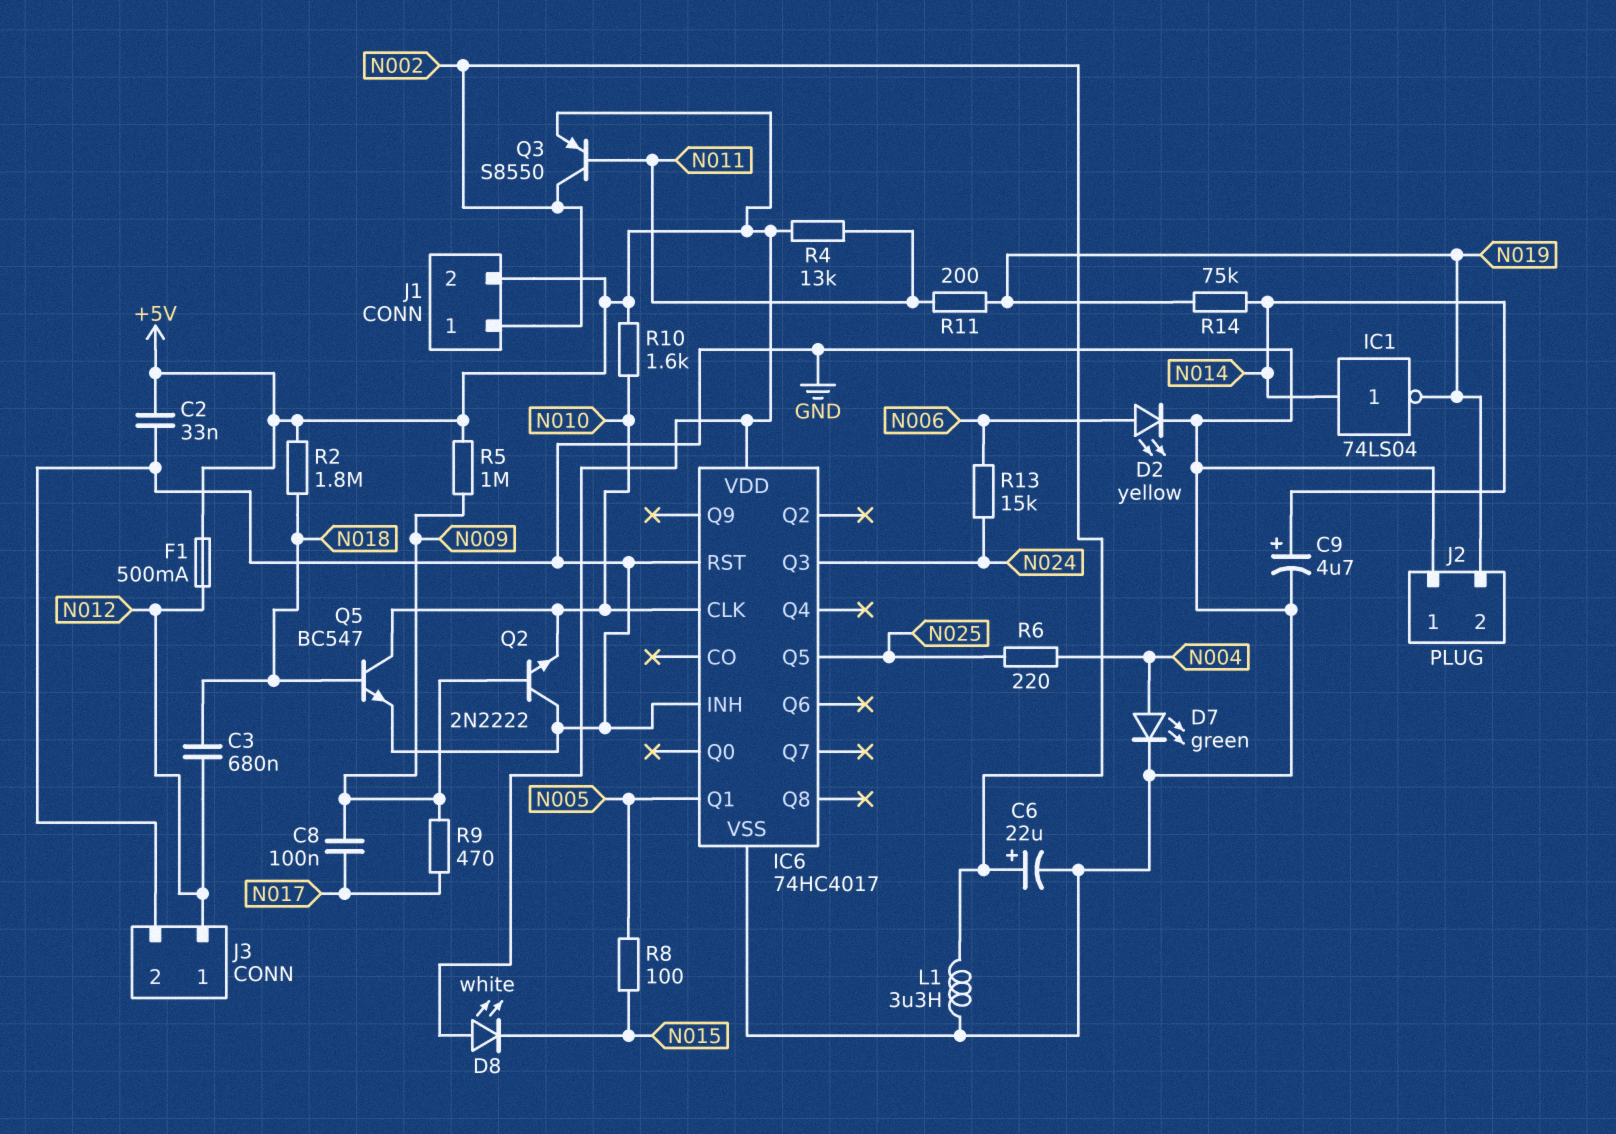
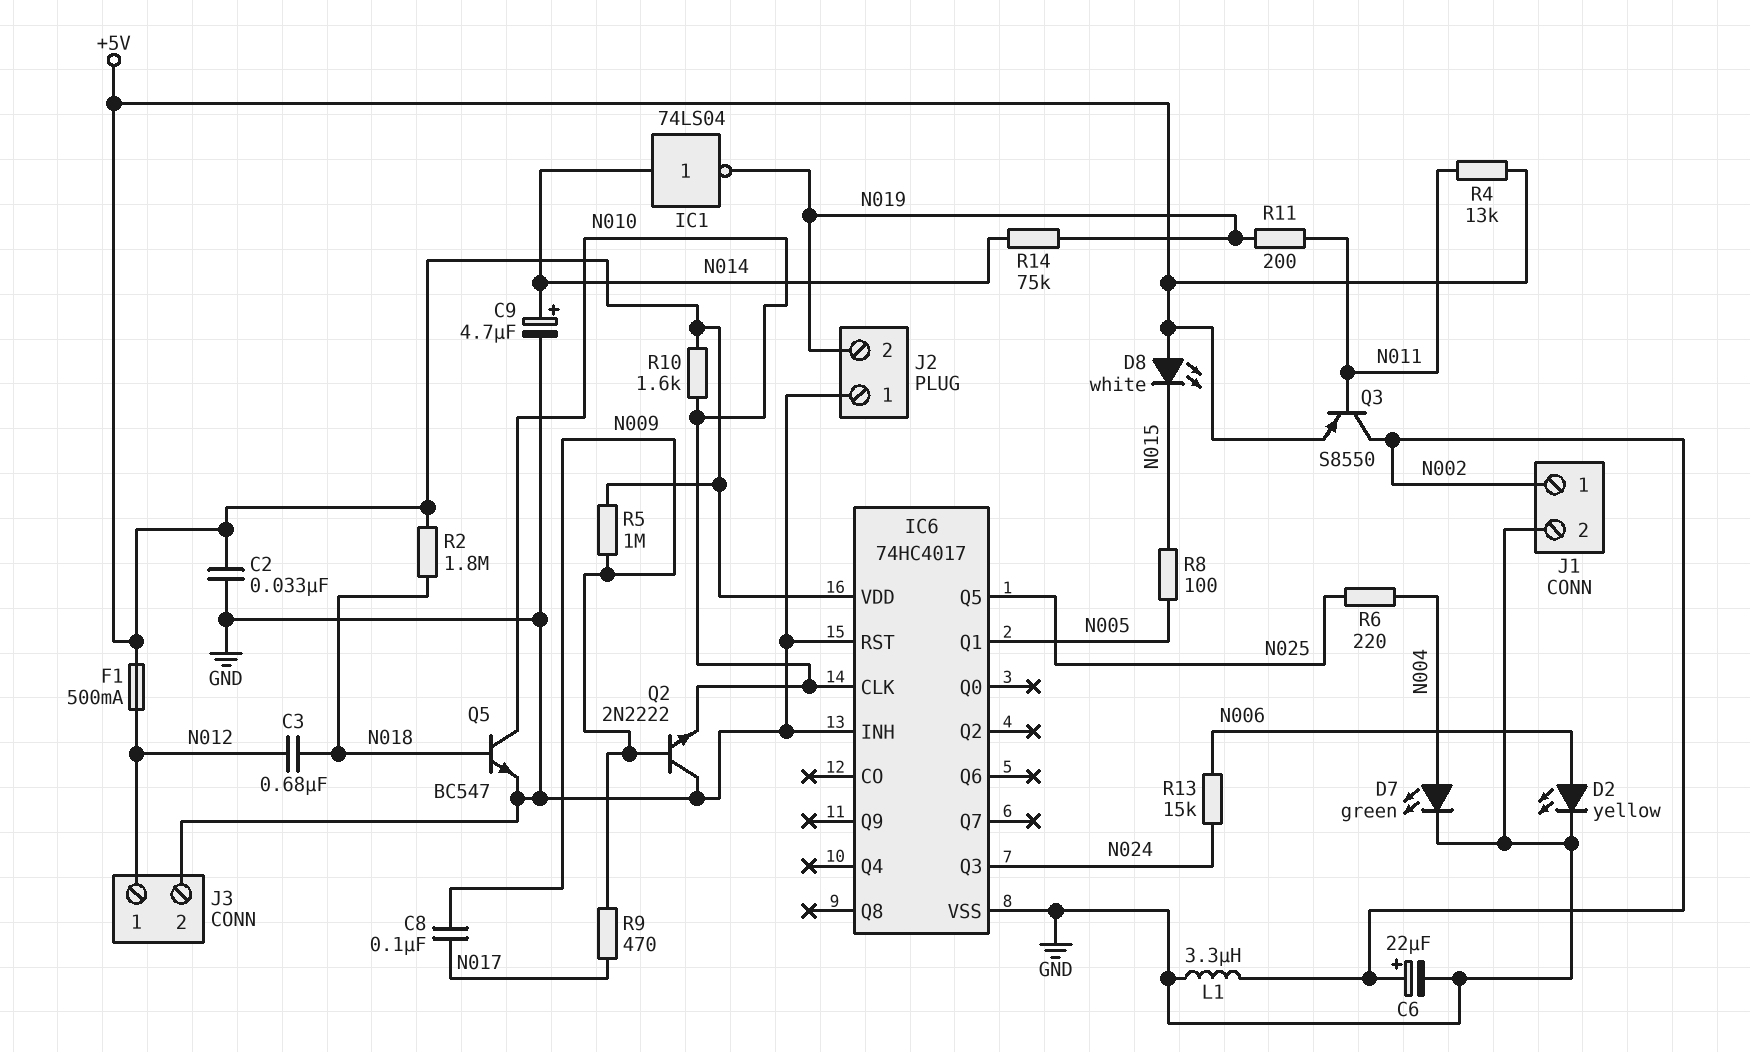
J1 pin 2: +5V -> GND

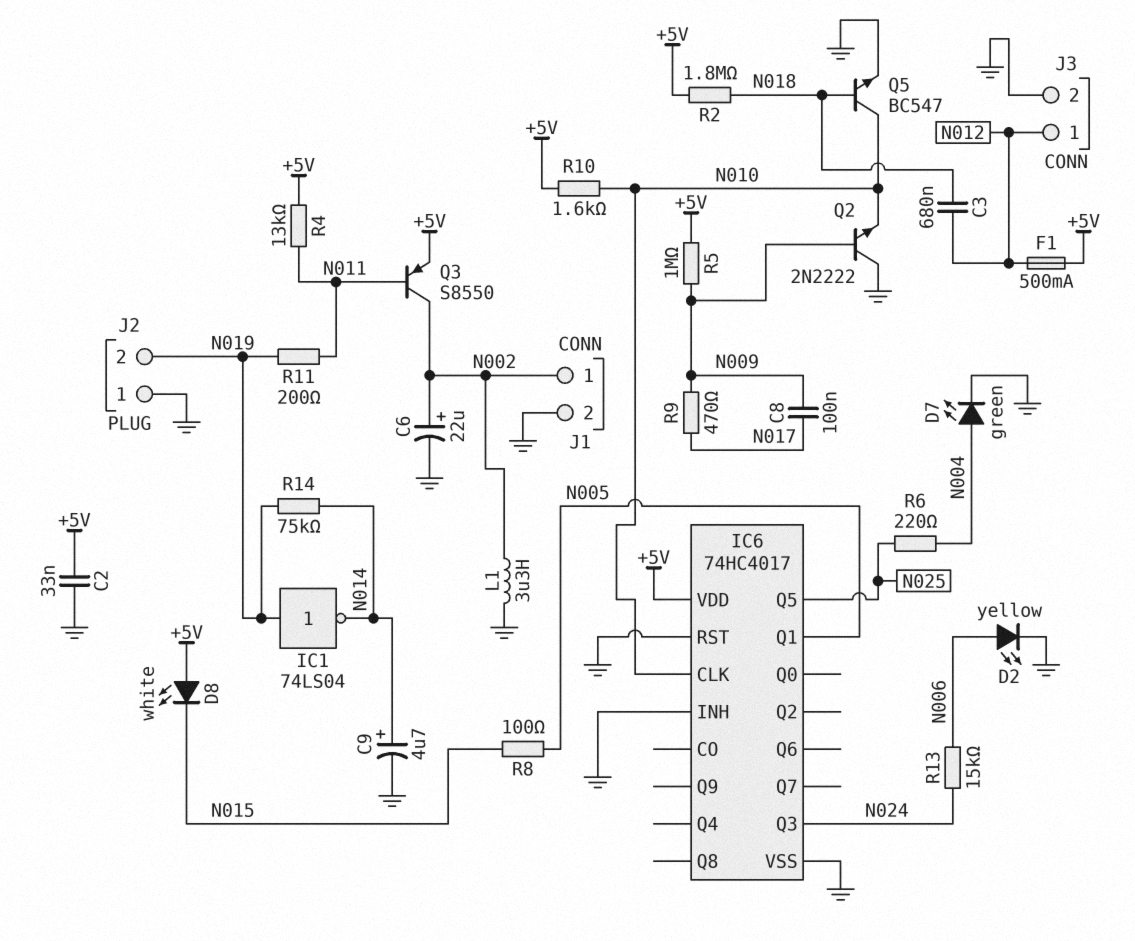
IC1: NOT 74LS04 (in N014, out N019) -> NOT 74LS04 (in N019, out N014)

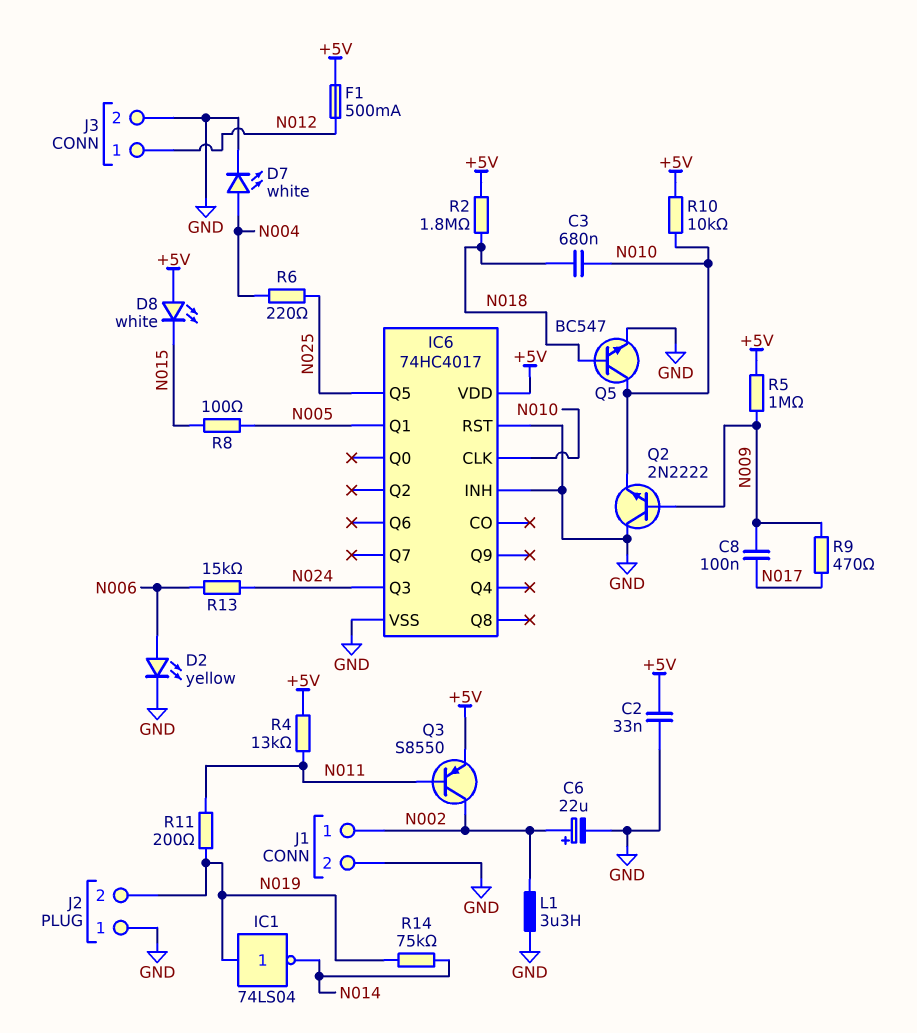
C3: 680nF (N012, N018) -> 680nF (N010, N018)
C9: 4.7uF (plus N014, minus GND) -> none
D7: LED green (A N004, K GND) -> LED white (A N004, K GND)
R10: 1.6k (+5V, N010) -> 10k (+5V, N010)

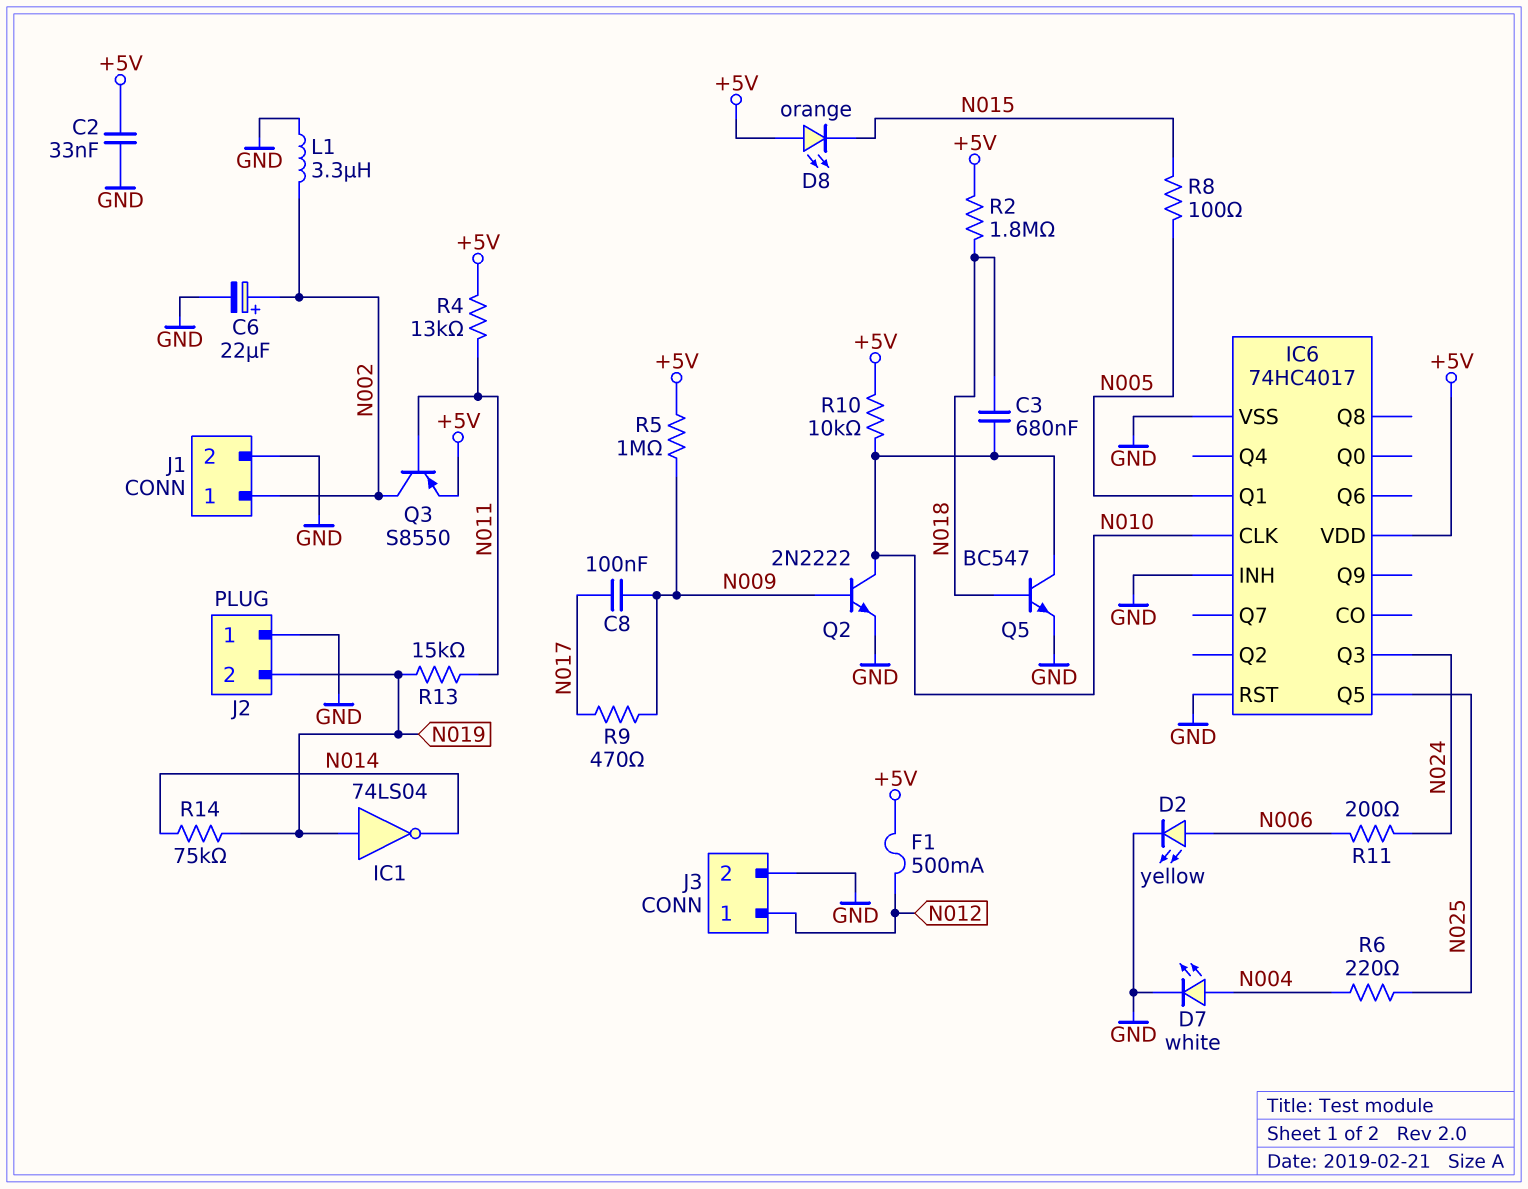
D8: LED white (A +5V, K N015) -> LED orange (A +5V, K N015)
Q2: NPN 2N2222 (B N009, C GND, E N010) -> NPN 2N2222 (B N009, C N010, E GND)
R11: 200 (N011, N019) -> 200 (N006, N024)
R13: 15k (N006, N024) -> 15k (N011, N019)

